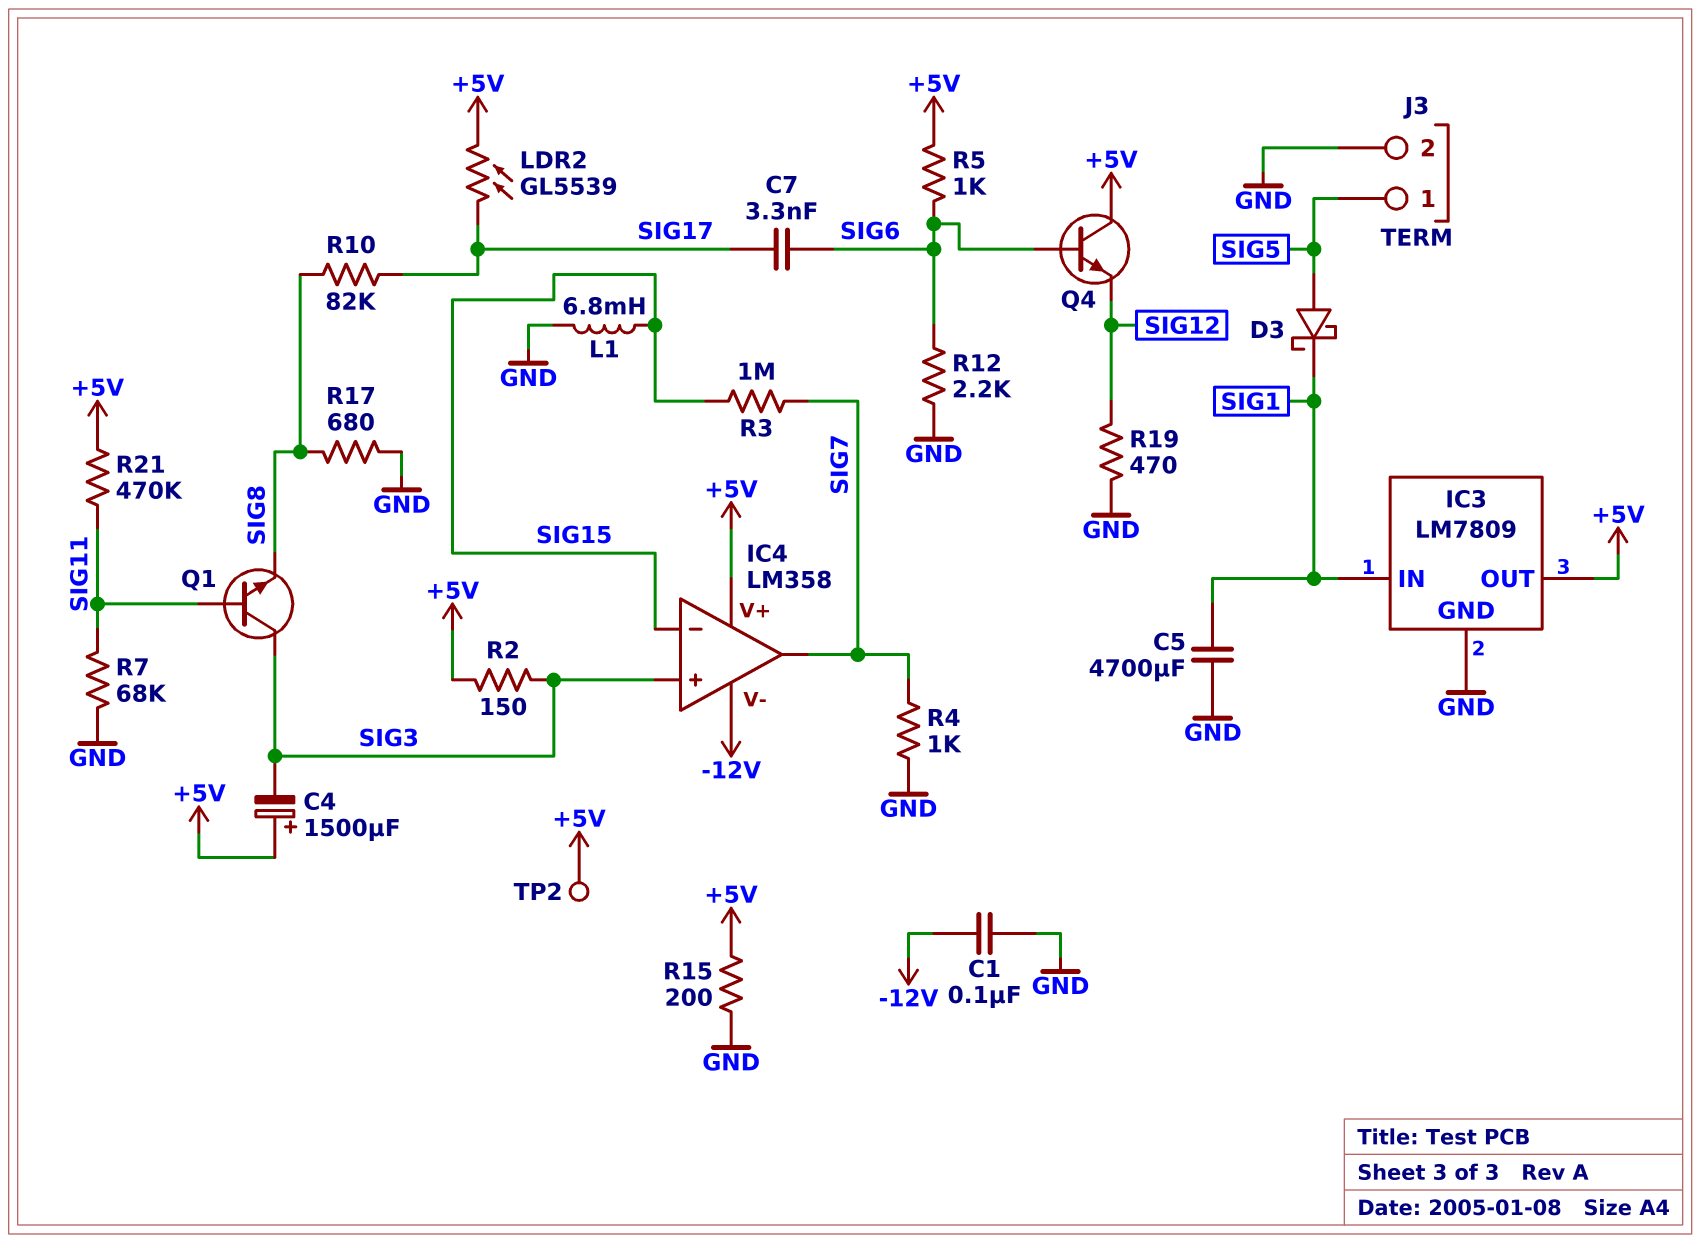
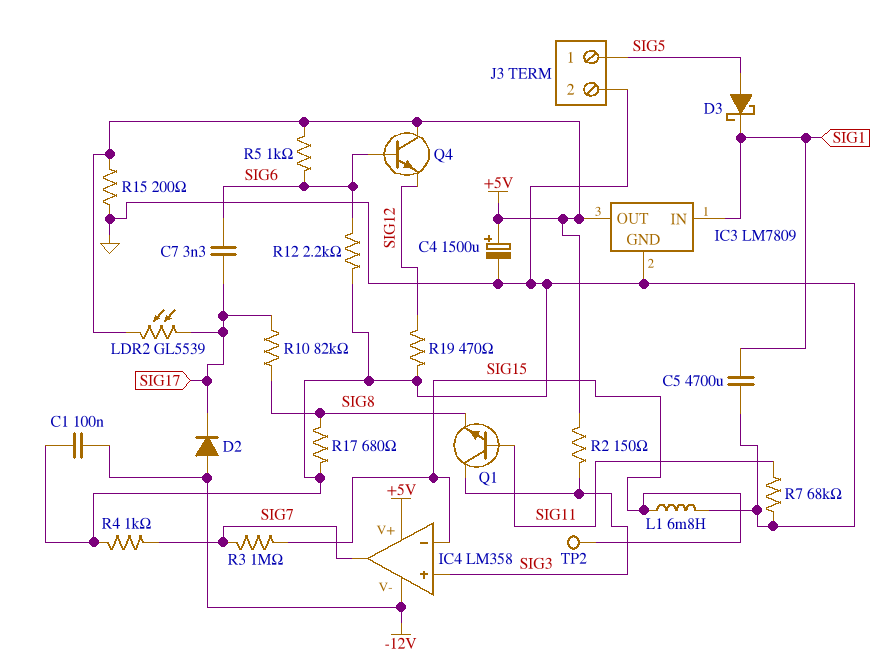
C4: 1500uF (plus +5V, minus SIG3) -> 1500uF (plus +5V, minus GND)
D2: none -> diode (A -12V, K SIG17)
R21: 470k (+5V, SIG11) -> none
TP2: test point (+5V) -> test point (SIG15)

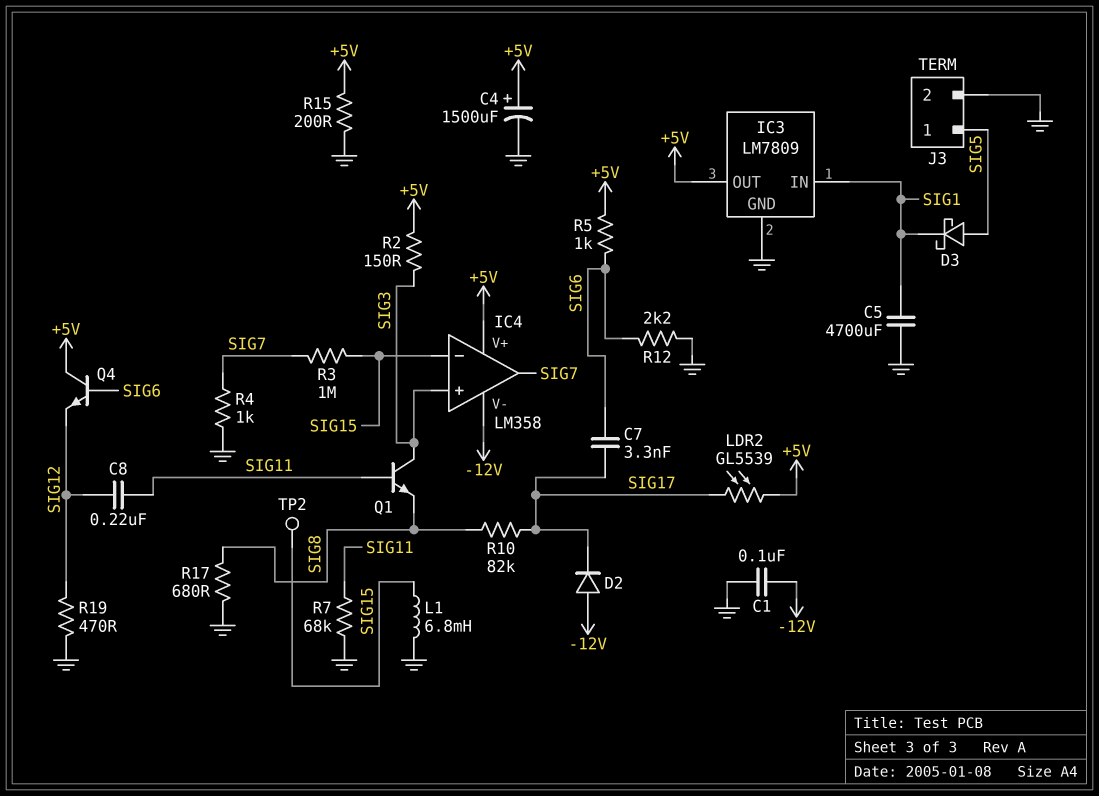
C8: none -> 220nF (SIG11, SIG12)

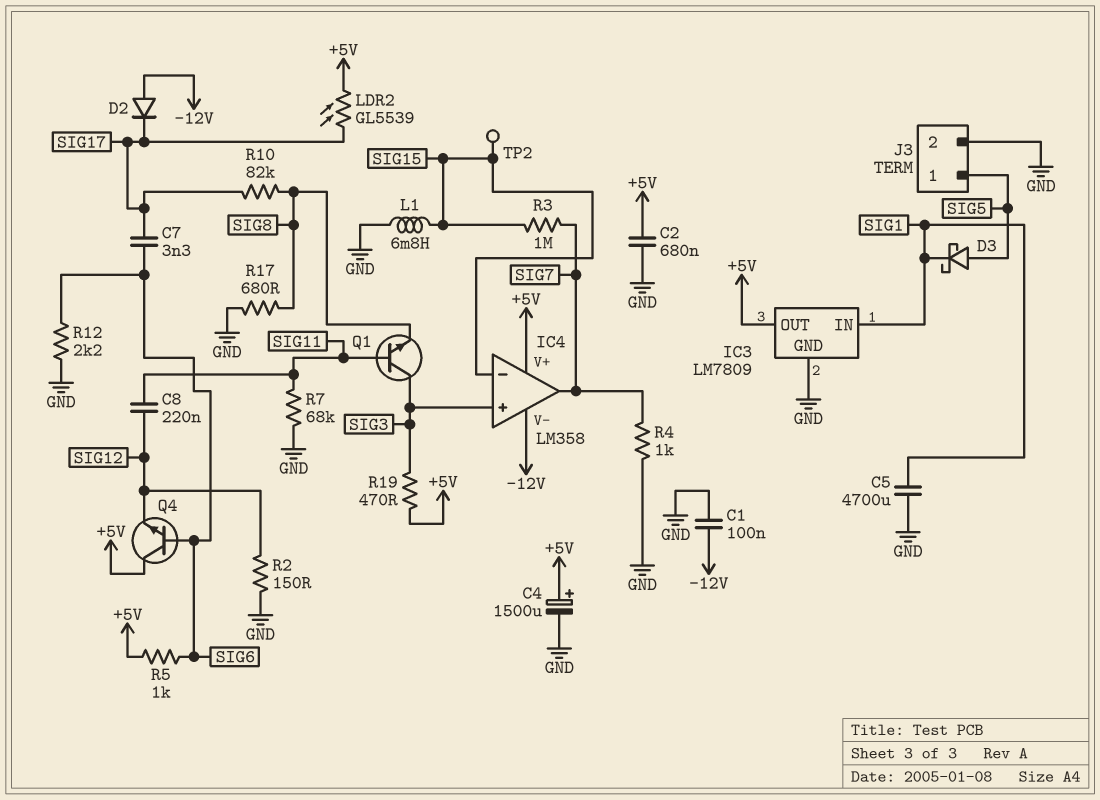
C2: none -> 680nF (+5V, GND)
R2: 150 (+5V, SIG3) -> 150 (GND, SIG12)
R15: 200 (+5V, GND) -> none
R19: 470 (GND, SIG12) -> 470 (+5V, SIG3)

